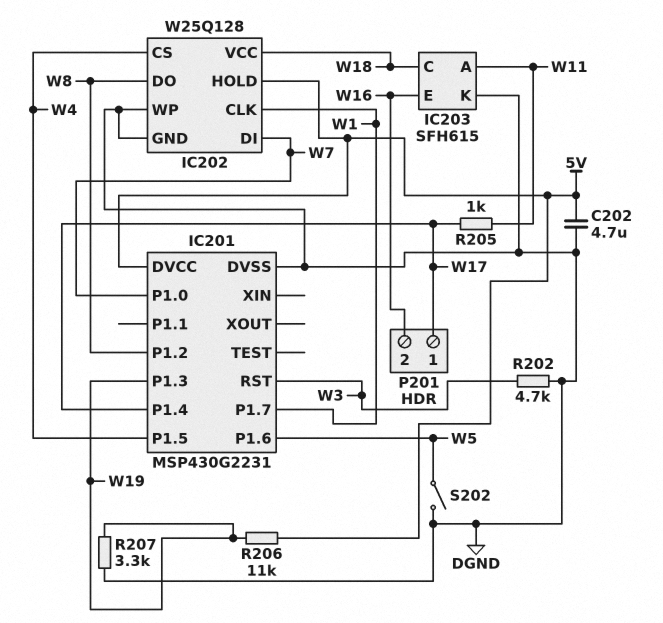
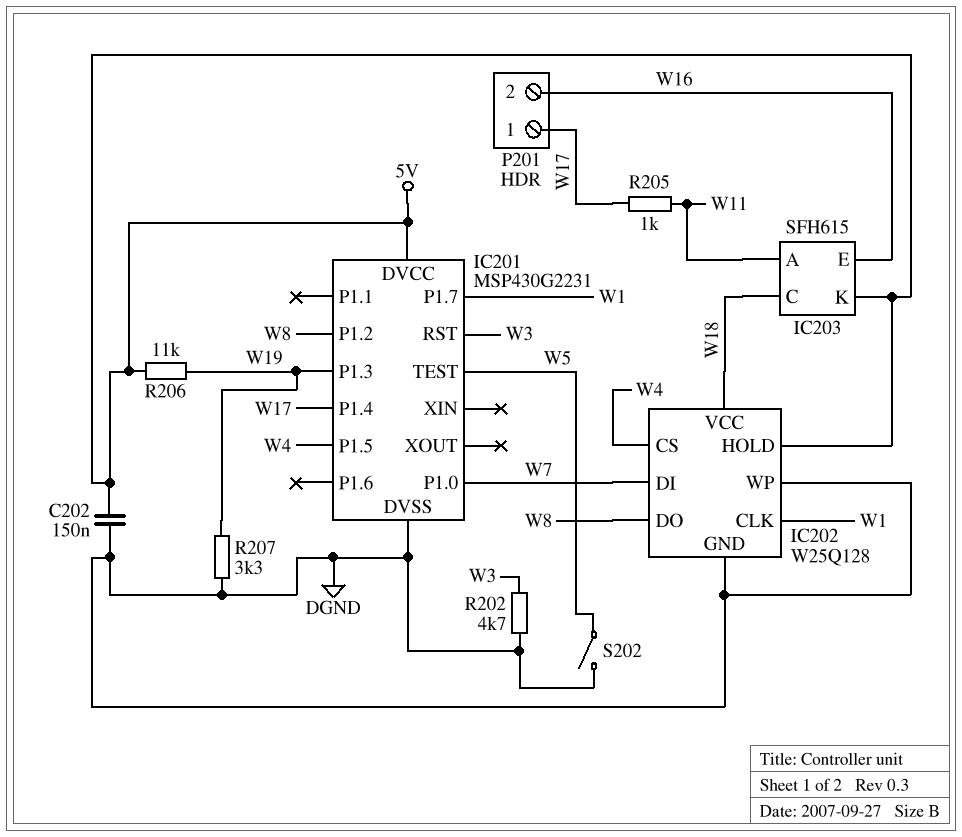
C202: 4.7uF (5V, DGND) -> 150nF (5V, DGND)
IC201 pin P1.6: W5 -> none
IC201 pin TEST: none -> W5
IC203 pin K: DGND -> 5V

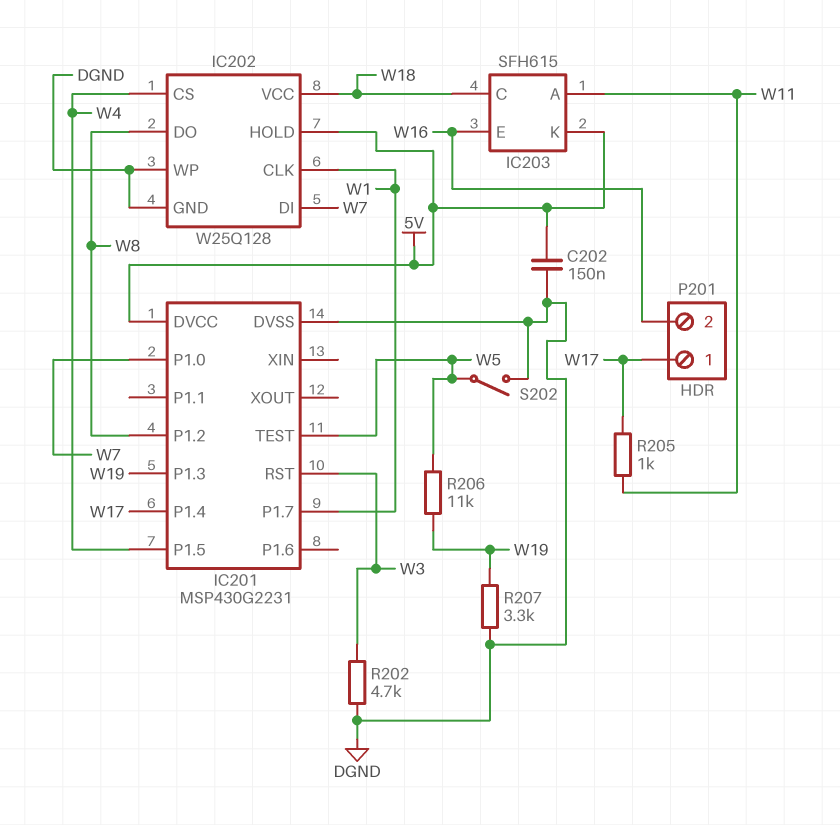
R206: 11k (5V, W19) -> 11k (W5, W19)

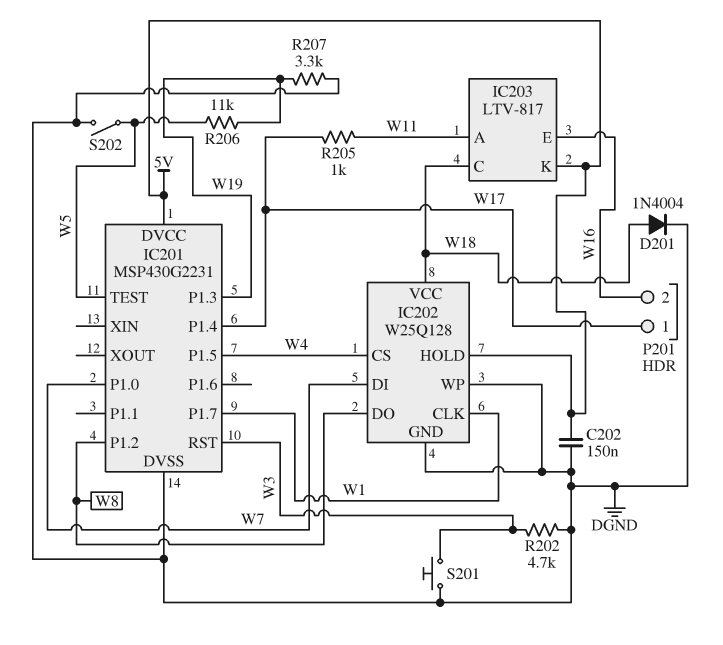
D201: none -> diode 1N4004 (A W18, K DGND)
IC203: SFH615 -> LTV-817
S201: none -> button (DGND, W3)

